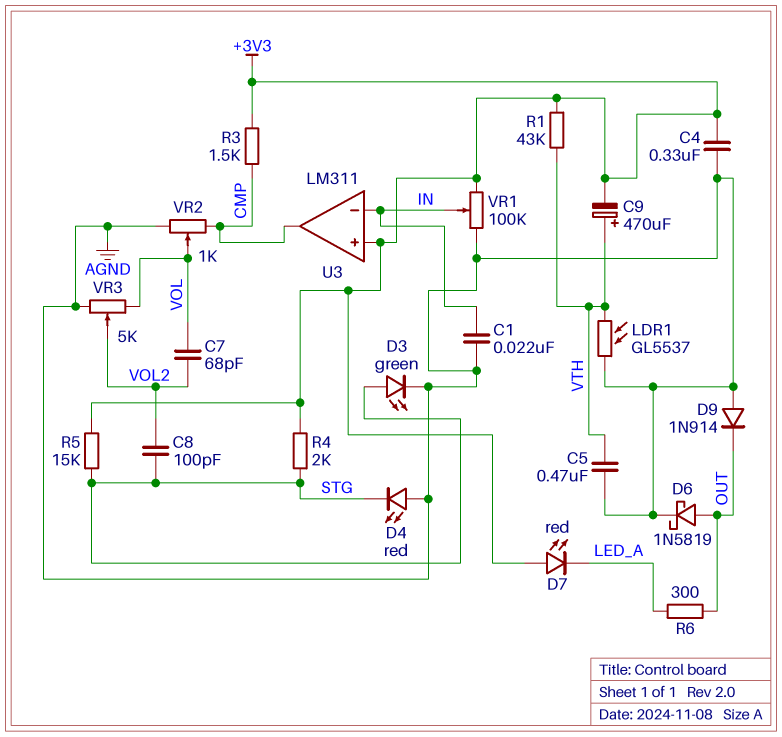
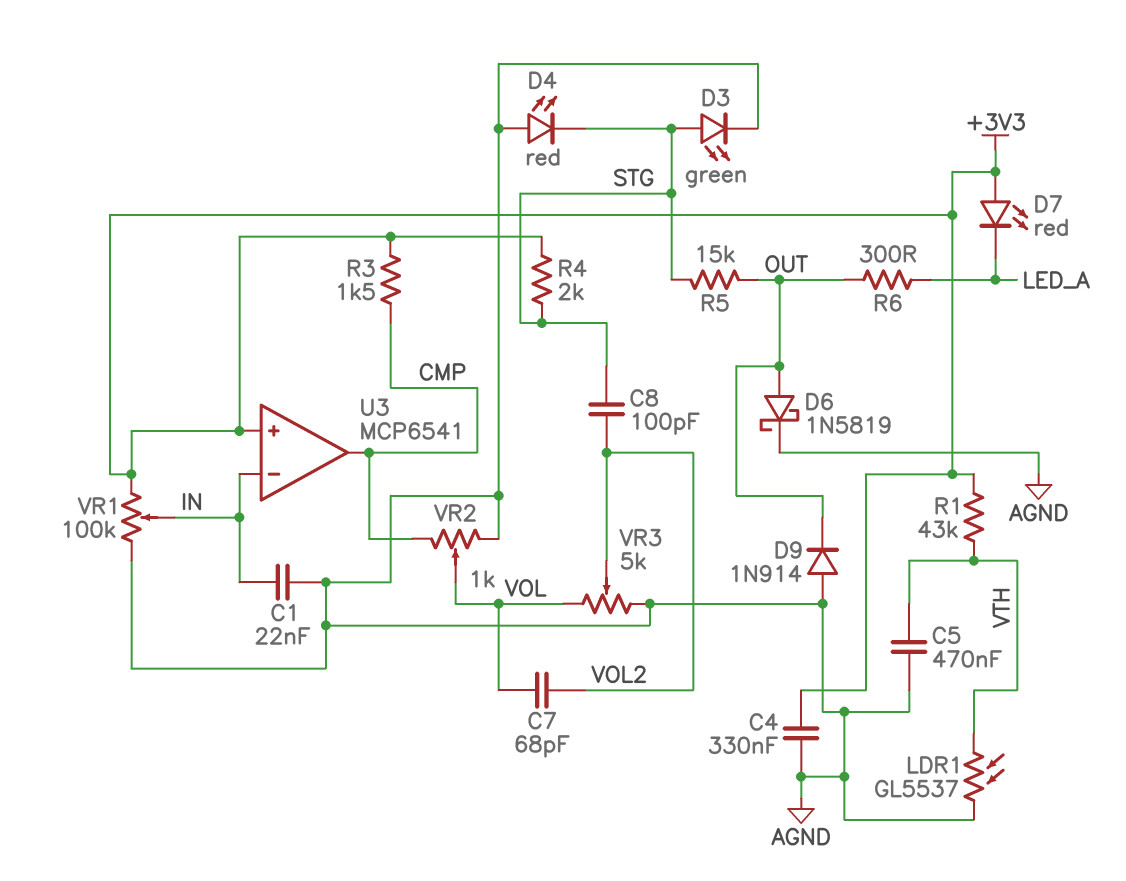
C9: 470uF (plus VTH, minus +3V3) -> none
R5: 15k (+3V3, STG) -> 15k (OUT, STG)
U3: LM311 -> MCP6541

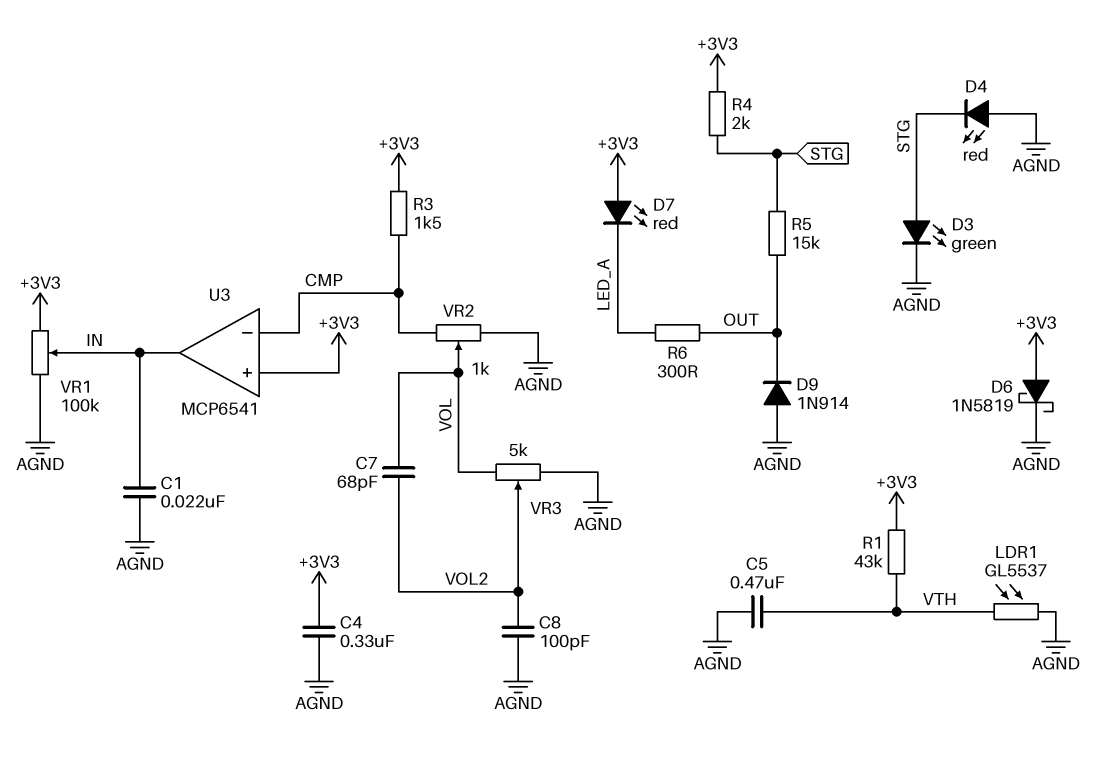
C8: 100pF (STG, VOL2) -> 100pF (AGND, VOL2)
D6: schottky 1N5819 (A OUT, K AGND) -> schottky 1N5819 (A +3V3, K AGND)
U3 pin in-: IN -> CMP
U3 pin out: CMP -> IN

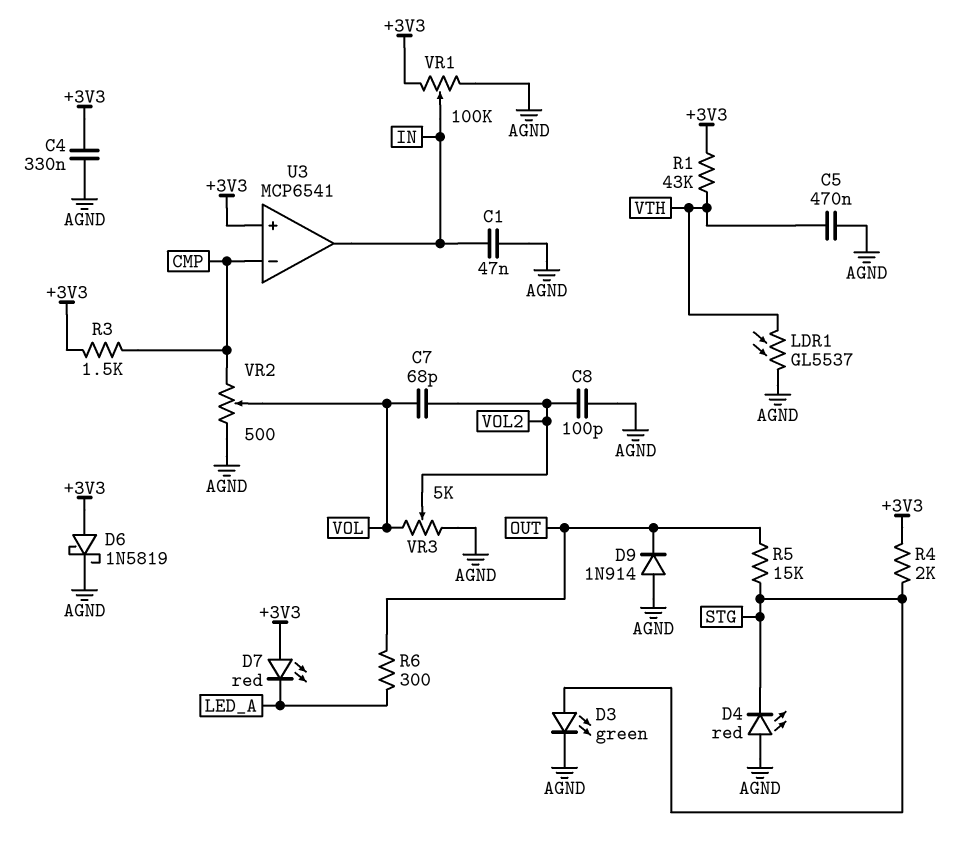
C1: 22nF (AGND, IN) -> 47nF (AGND, IN)
VR2: 1k (AGND, CMP, wiper VOL) -> 500 (AGND, CMP, wiper VOL)

